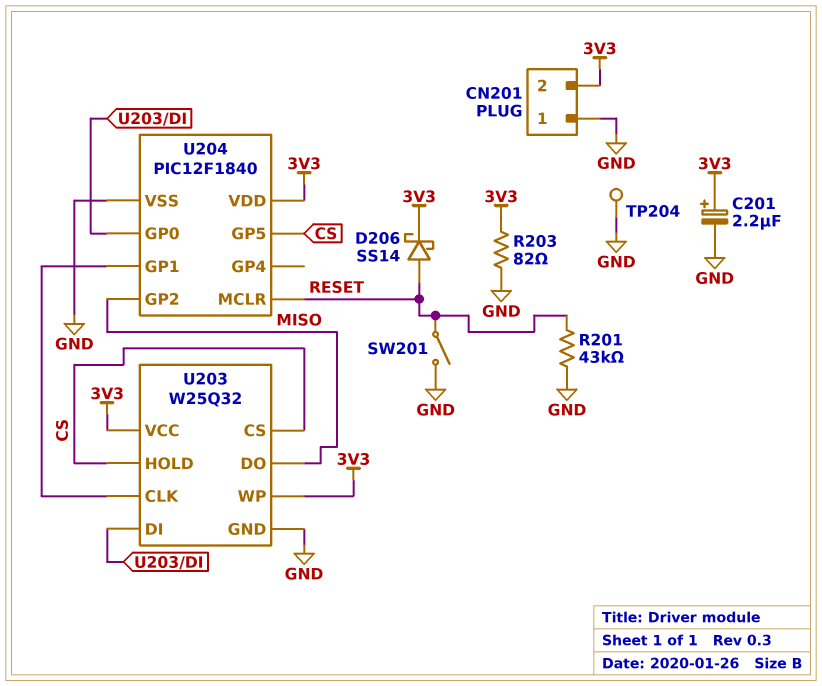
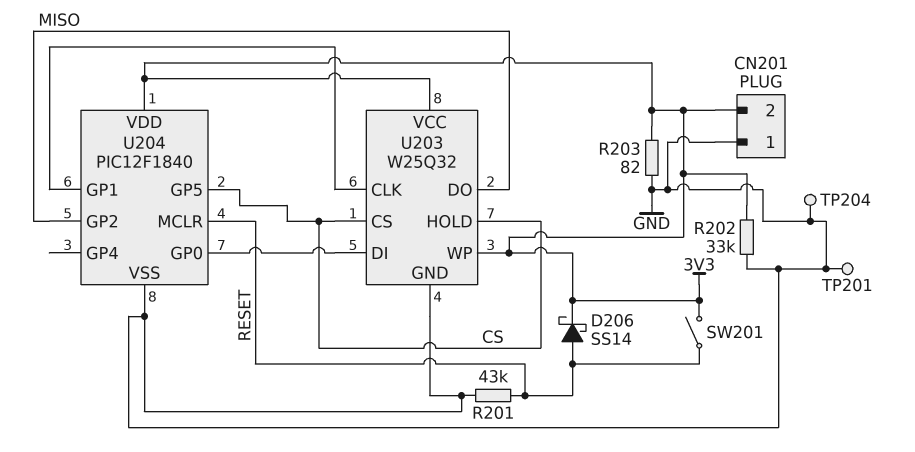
C201: 2.2uF (plus 3V3, minus GND) -> none
R202: none -> 33k (3V3, GND)
SW201: switch (GND, RESET) -> switch (3V3, RESET)
TP201: none -> test point (GND)

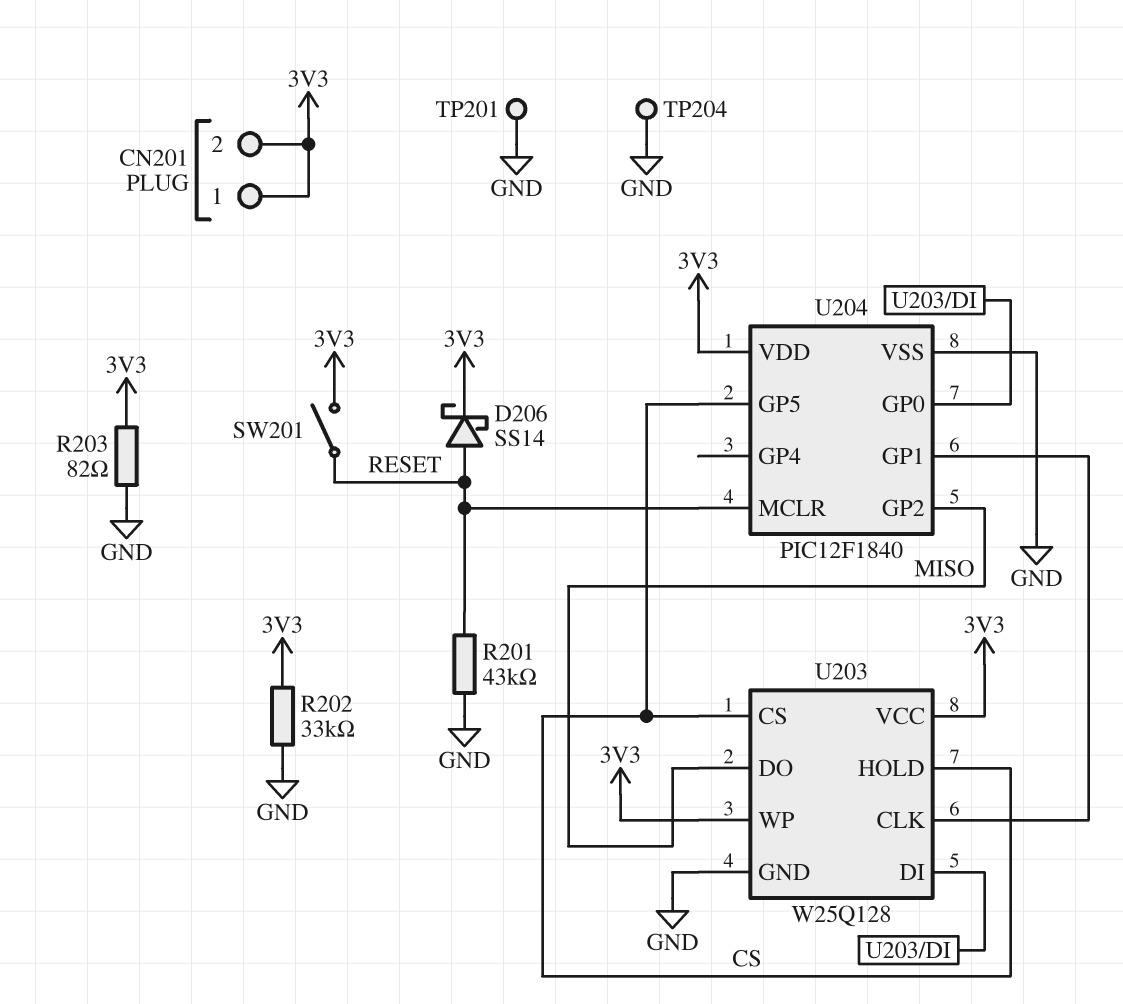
CN201 pin 1: GND -> 3V3
U203: W25Q32 -> W25Q128

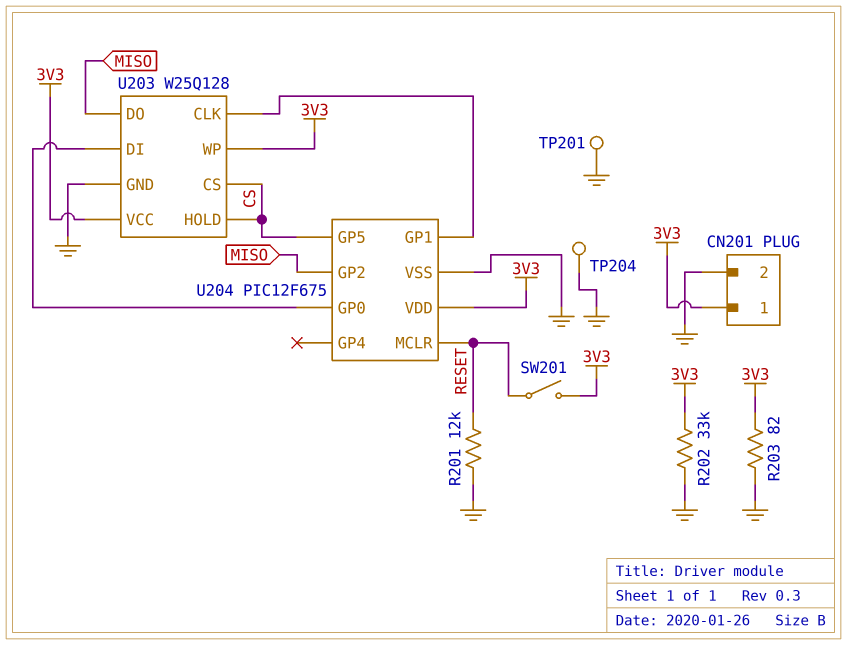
CN201 pin 2: 3V3 -> GND
D206: schottky SS14 (A RESET, K 3V3) -> none
R201: 43k (GND, RESET) -> 12k (GND, RESET)
U204: PIC12F1840 -> PIC12F675

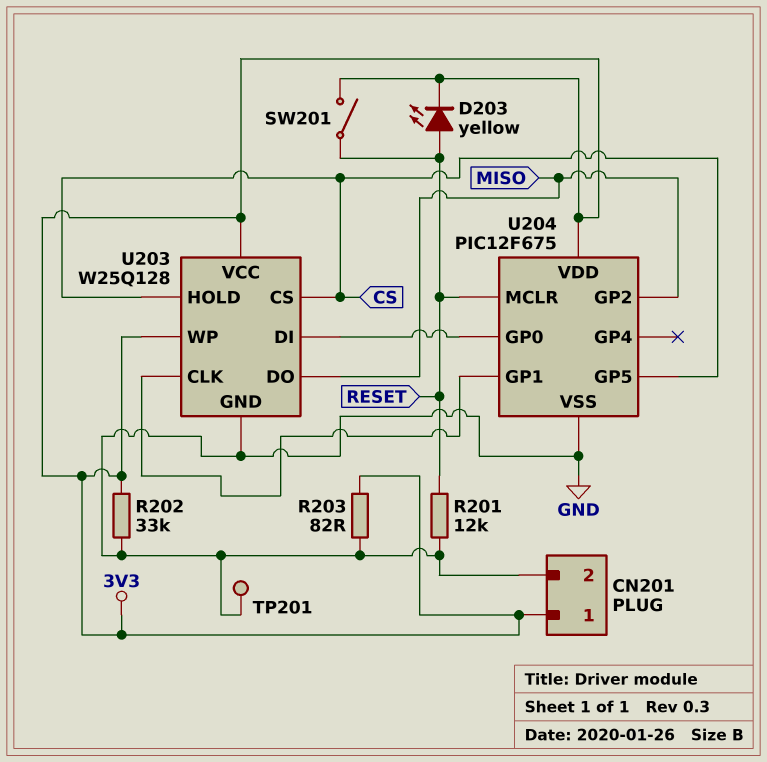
D203: none -> LED yellow (A RESET, K 3V3)
TP204: test point (GND) -> none

